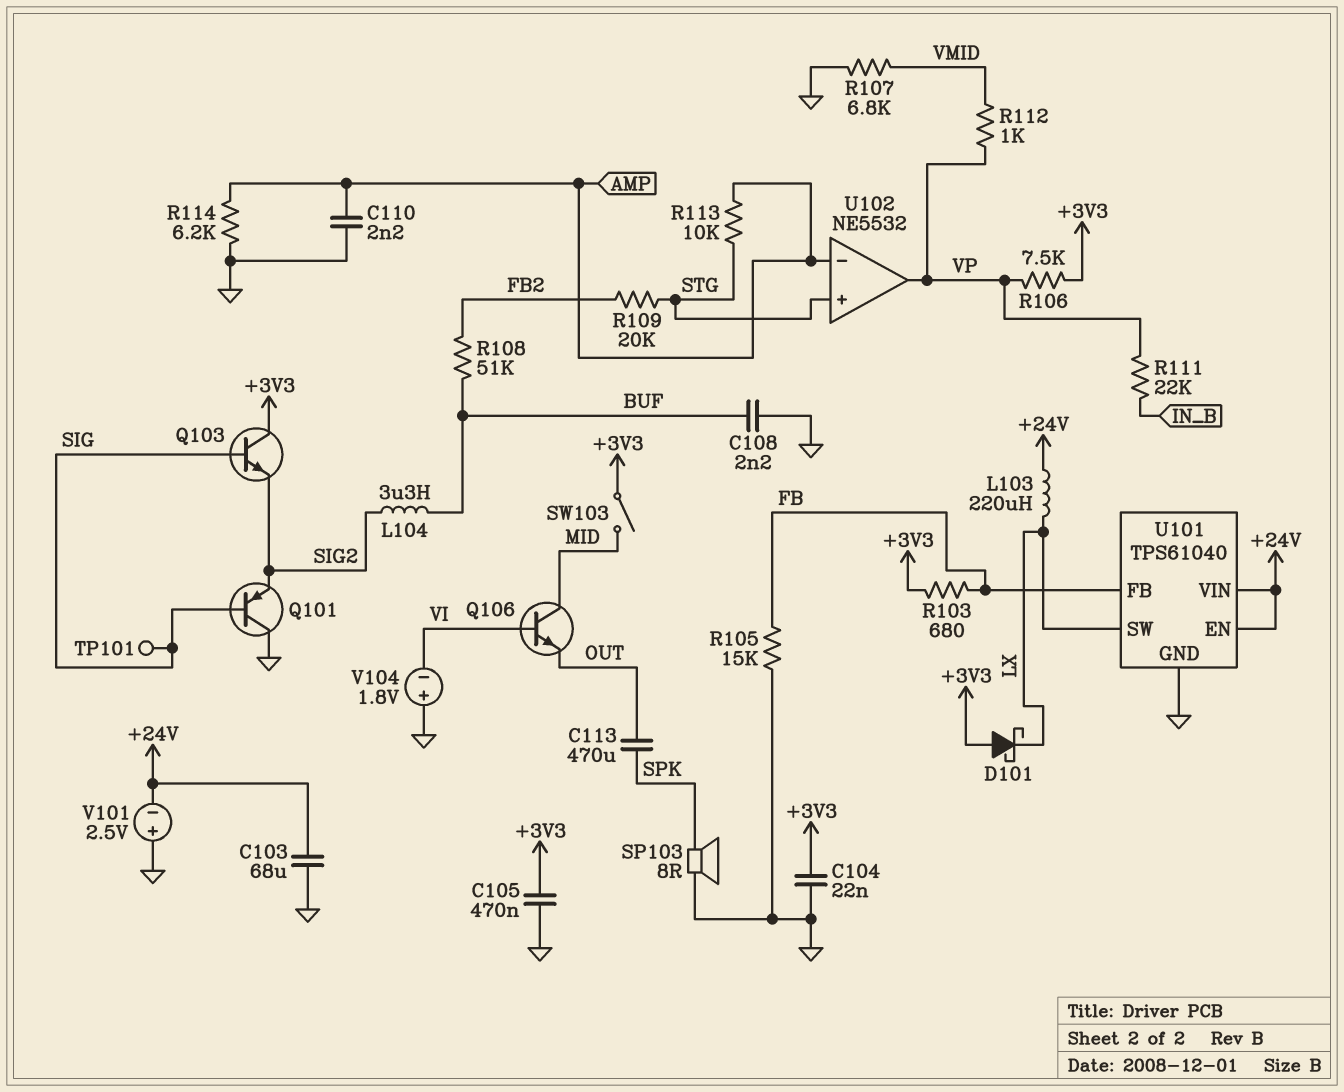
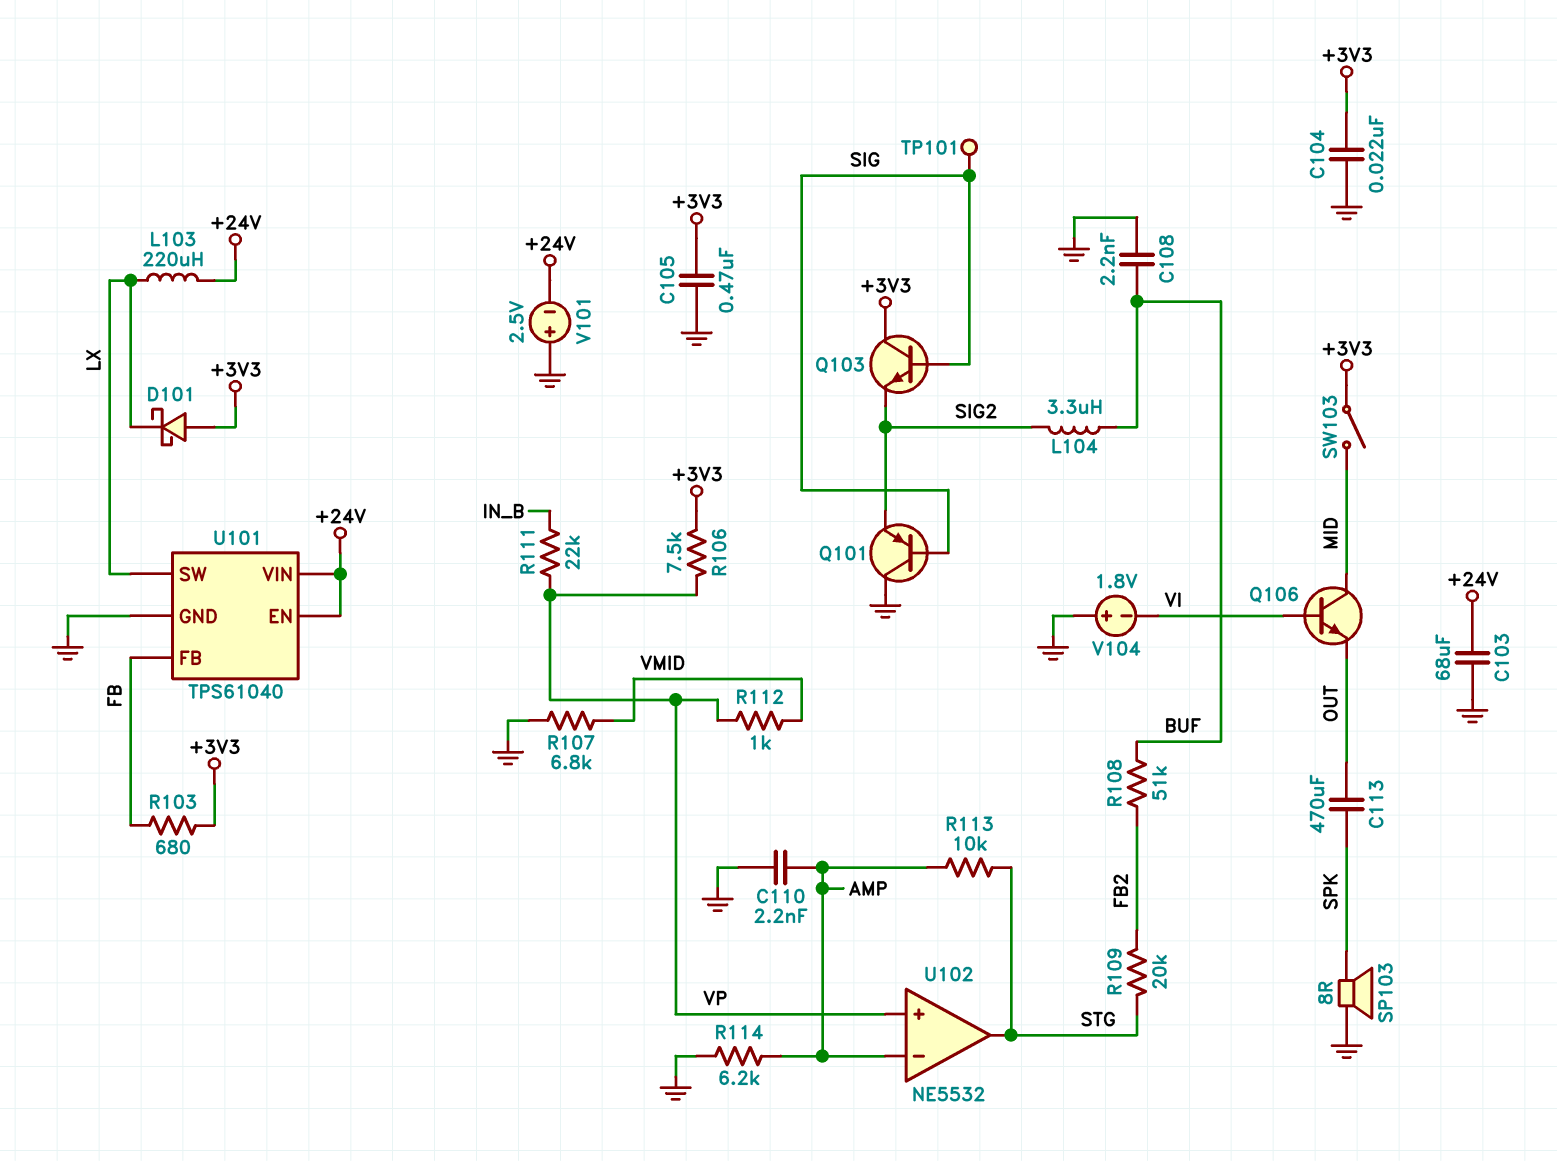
R105: 15k (FB, GND) -> none
U102 pin in+: STG -> VP
U102 pin out: VP -> STG

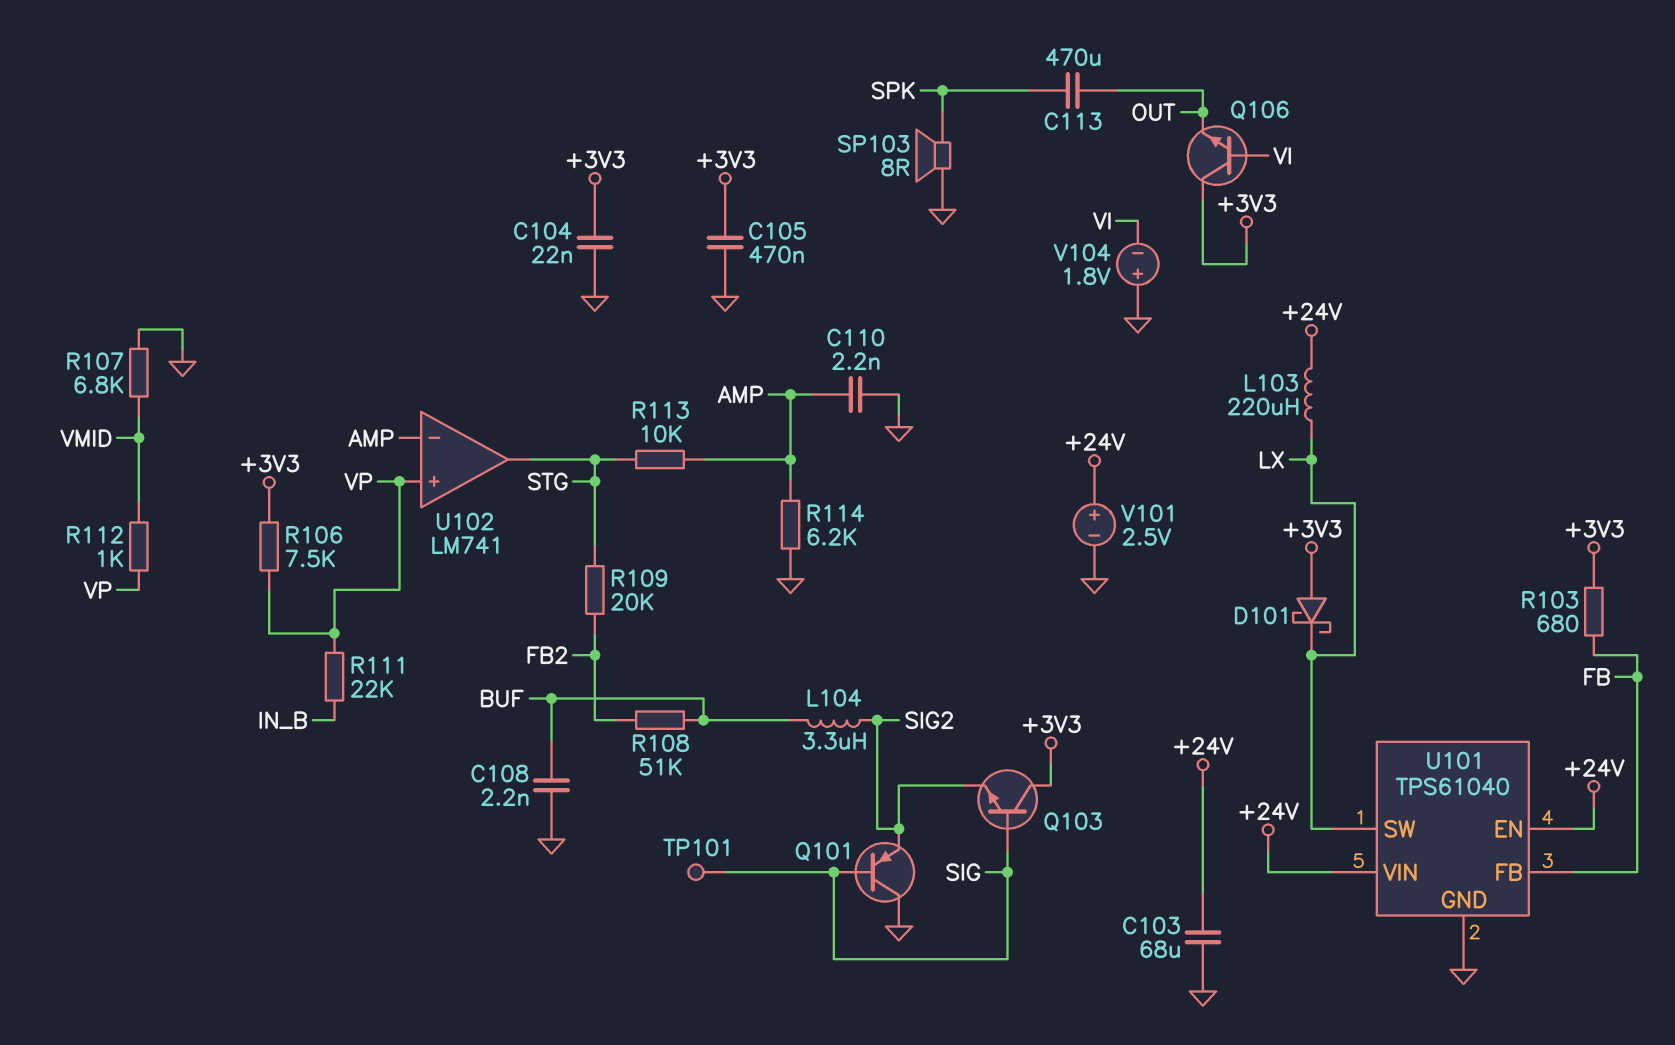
Q106: NPN (B VI, C MID, E OUT) -> NPN (B VI, C +3V3, E OUT)
SW103: switch (+3V3, MID) -> none
U102: NE5532 -> LM741
V101: 2.5V (plus GND, minus +24V) -> 2.5V (plus +24V, minus GND)

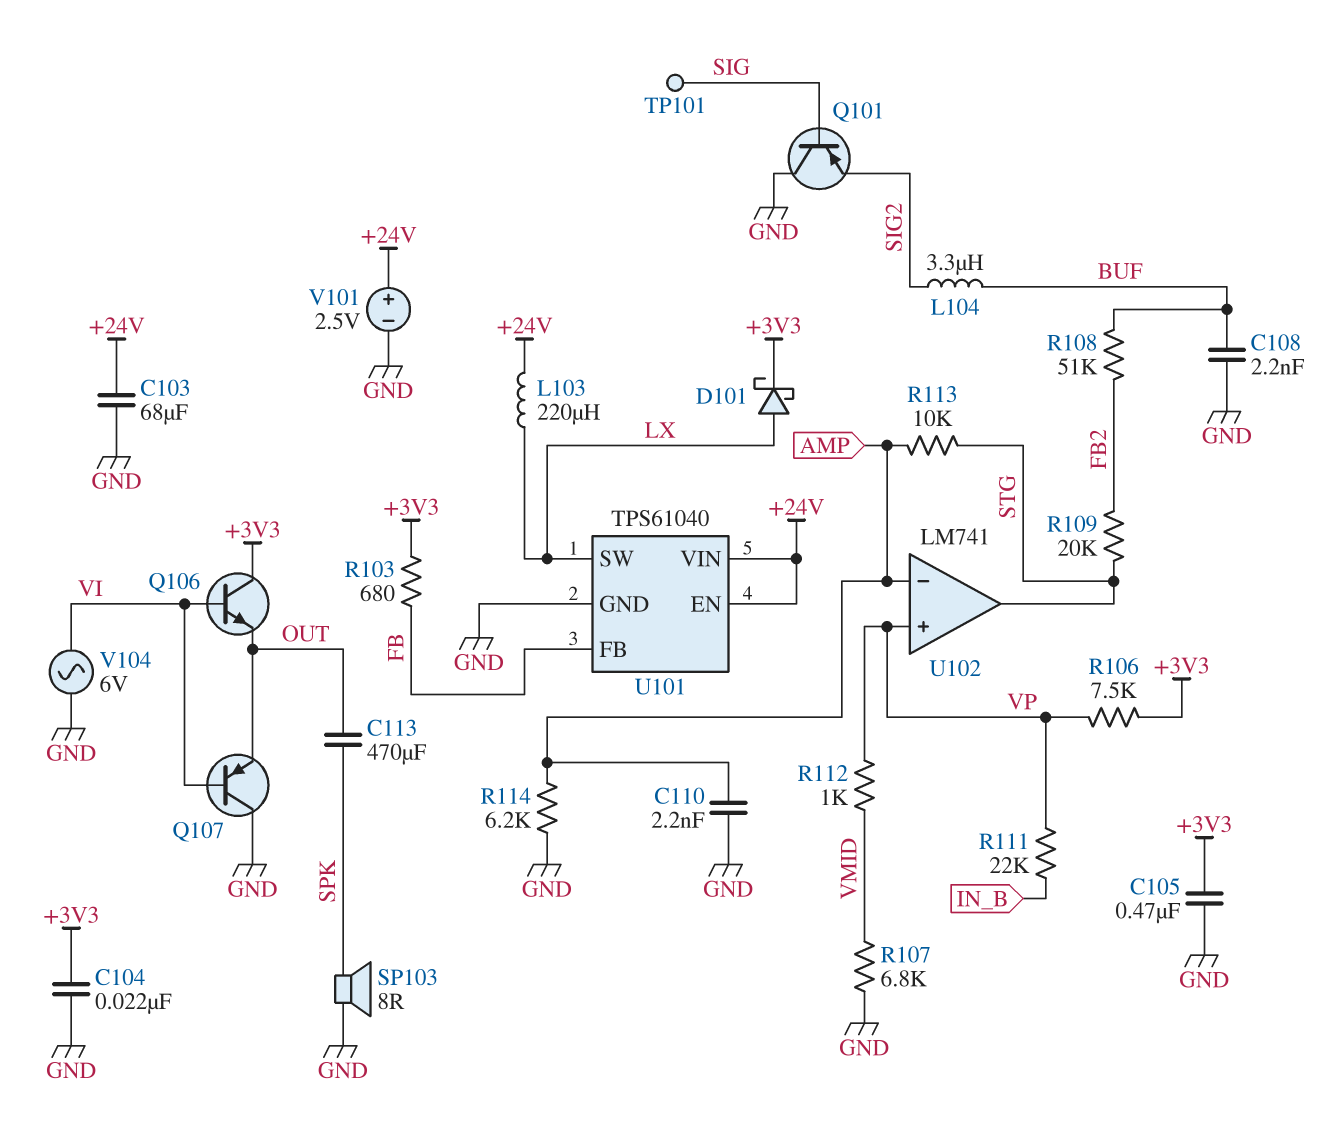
D101: schottky (A +3V3, K LX) -> schottky (A LX, K +3V3)
Q103: NPN (B SIG, C +3V3, E SIG2) -> none
Q107: none -> PNP (B VI, C GND, E OUT)
V104: 1.8V (plus GND, minus VI) -> AC 6V (GND, VI)

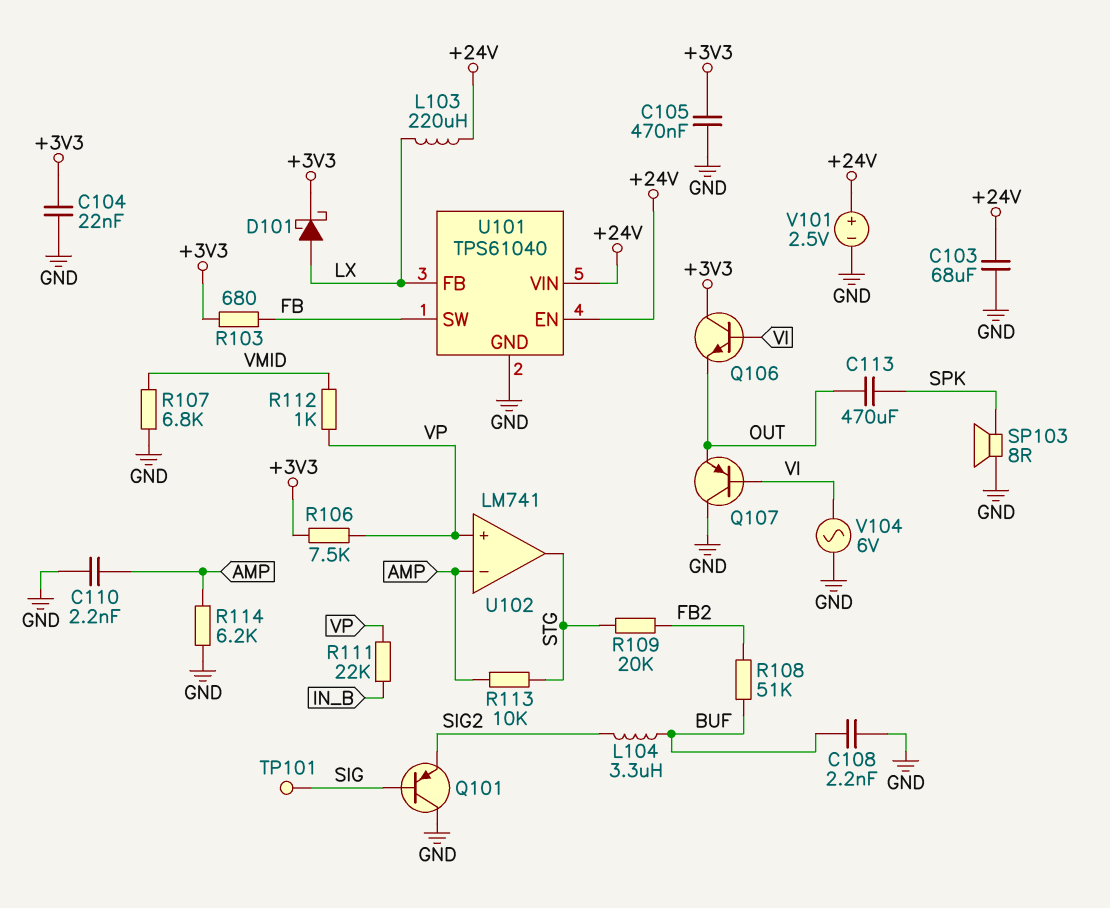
U101 pin FB: FB -> LX
U101 pin SW: LX -> FB

